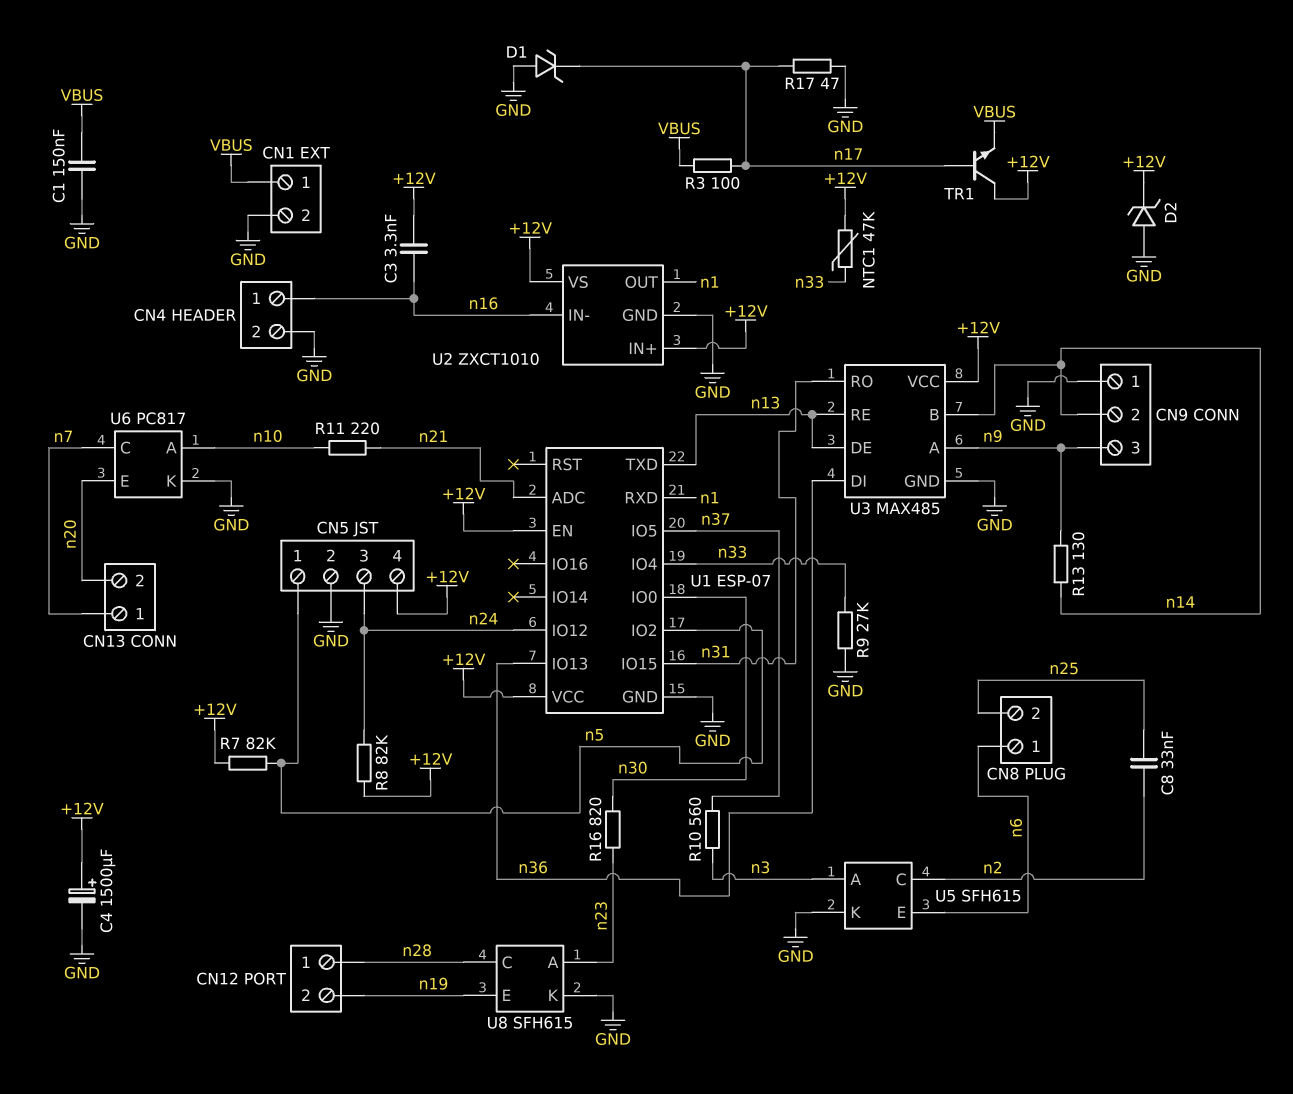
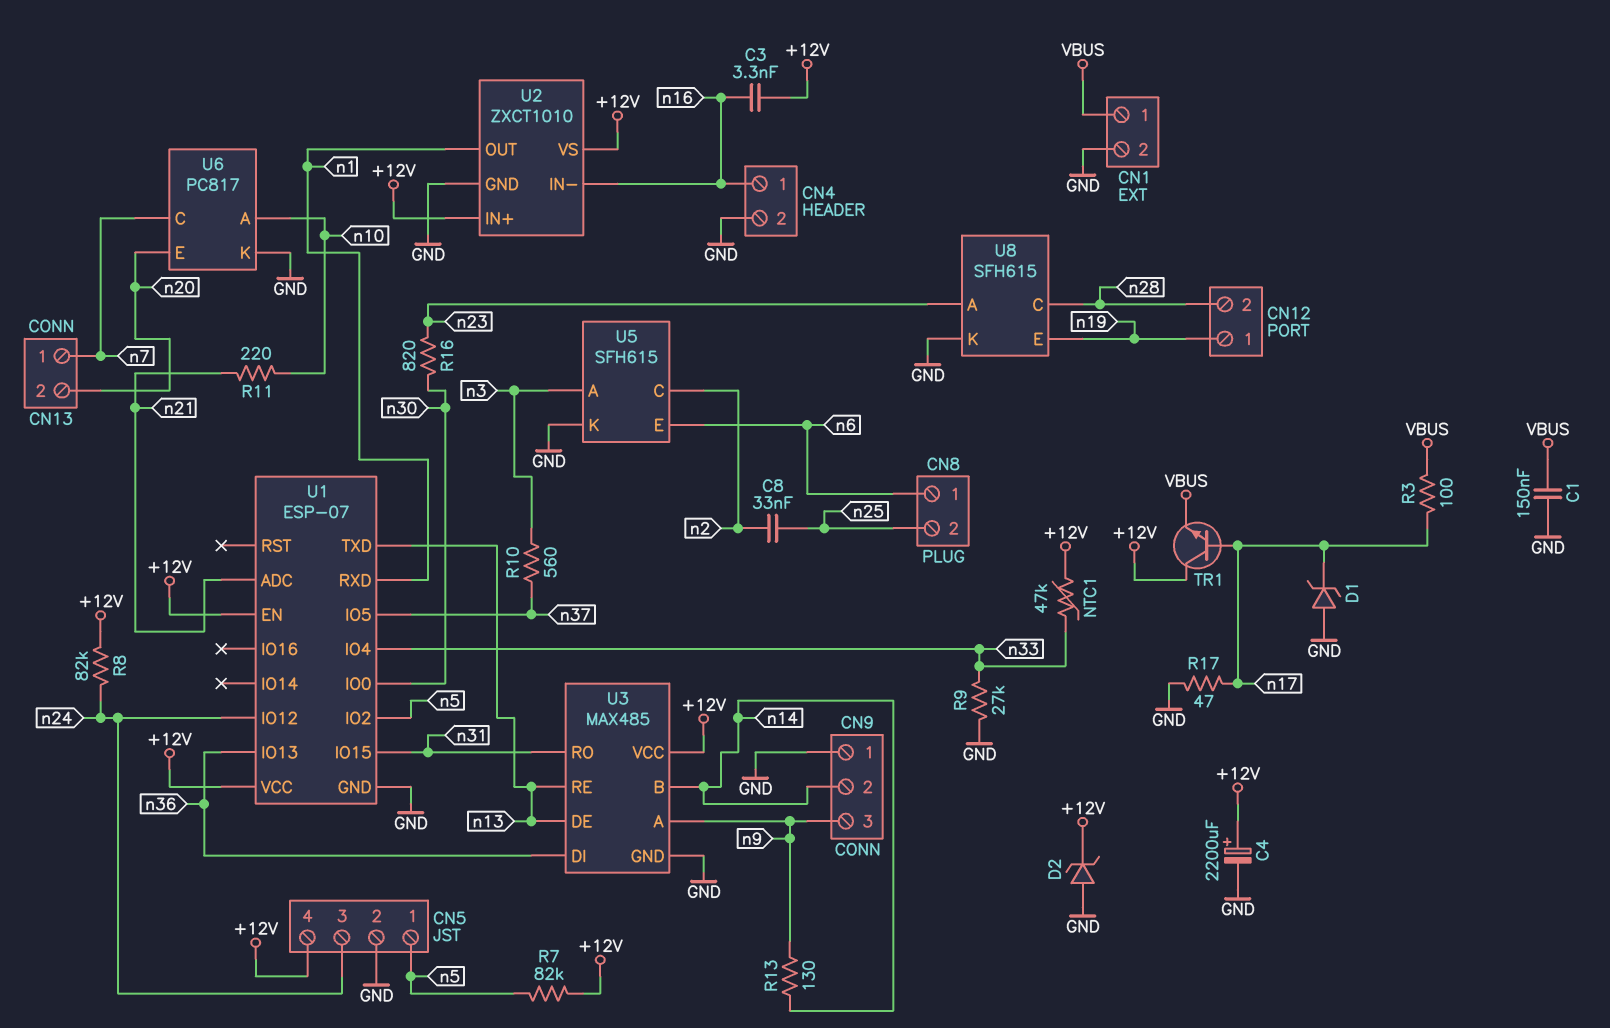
C4: 1500uF (plus +12V, minus GND) -> 2200uF (plus +12V, minus GND)
CN12 pin 1: n28 -> n19
CN12 pin 2: n19 -> n28

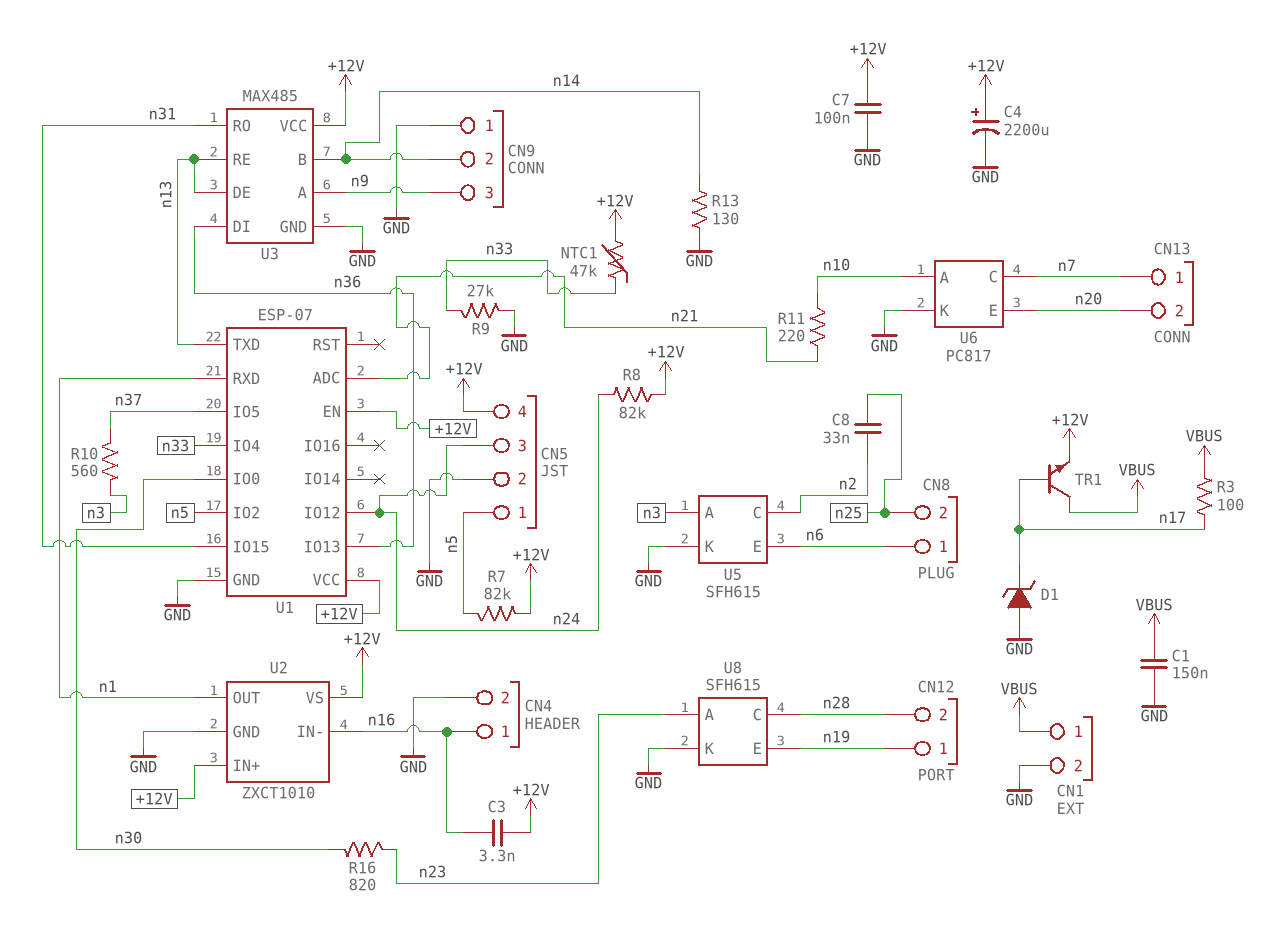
C7: none -> 100nF (+12V, GND)
D2: zener (A GND, K +12V) -> none
R13: 130 (n9, n14) -> 130 (GND, n14)
R17: 47 (GND, n17) -> none
TR1: NPN (B n17, C +12V, E VBUS) -> NPN (B n17, C VBUS, E +12V)

